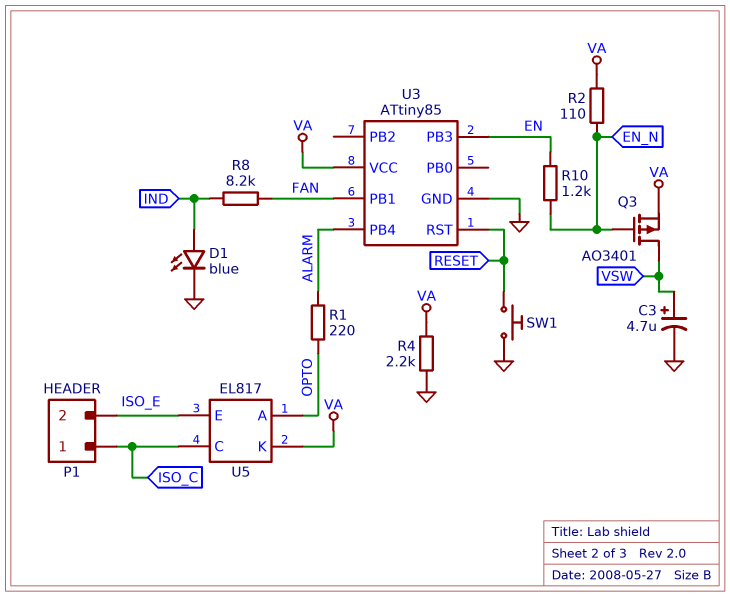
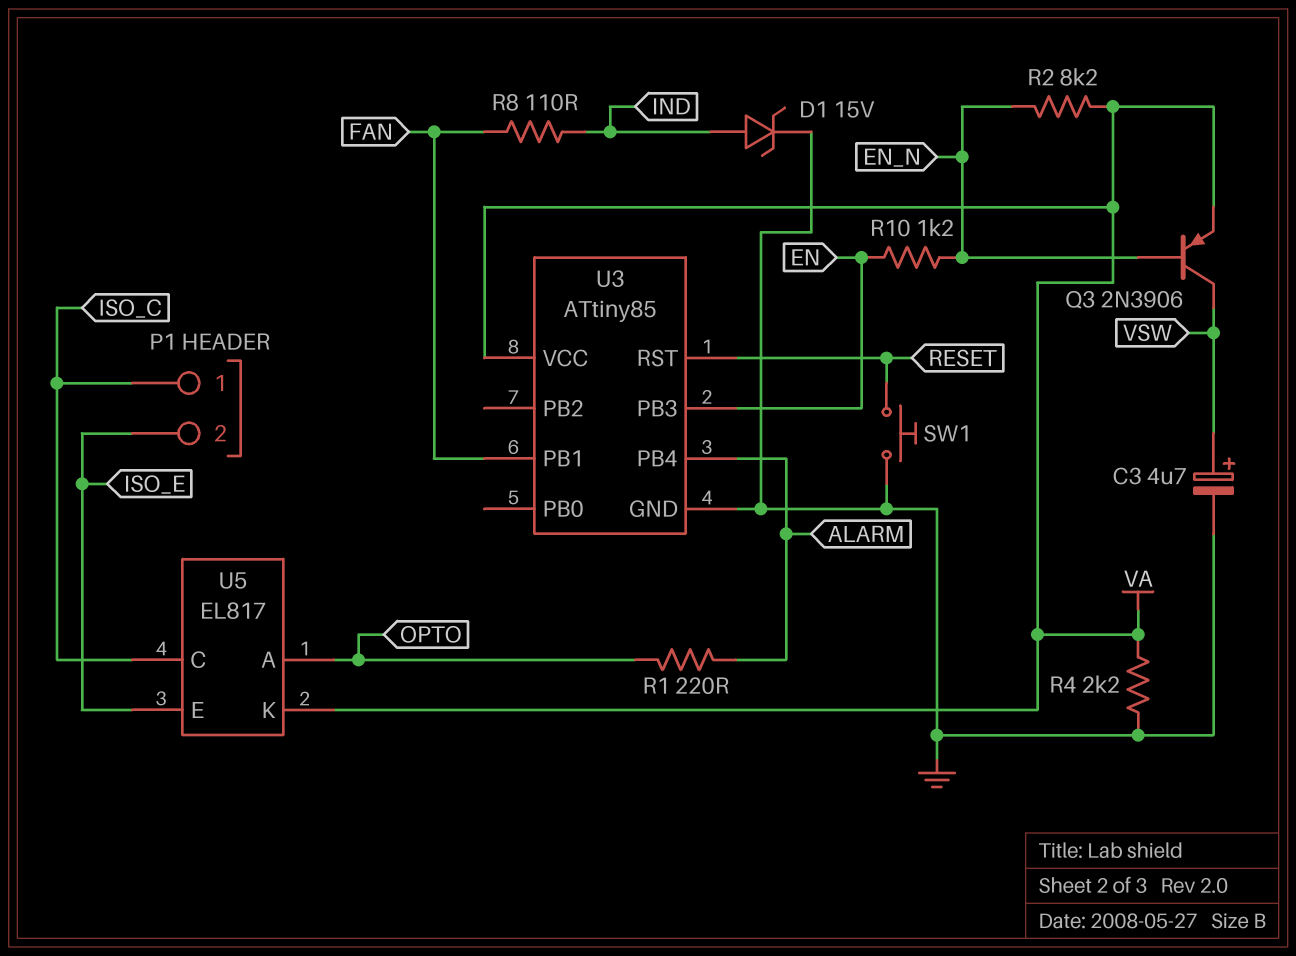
D1: LED blue (A IND, K GND) -> zener 15V (A IND, K GND)
Q3: PMOS AO3401 (G EN_N, D VSW, S VA) -> PNP 2N3906 (B EN_N, C VSW, E VA)
R2: 110 (EN_N, VA) -> 8.2k (EN_N, VA)
R8: 8.2k (FAN, IND) -> 110 (FAN, IND)

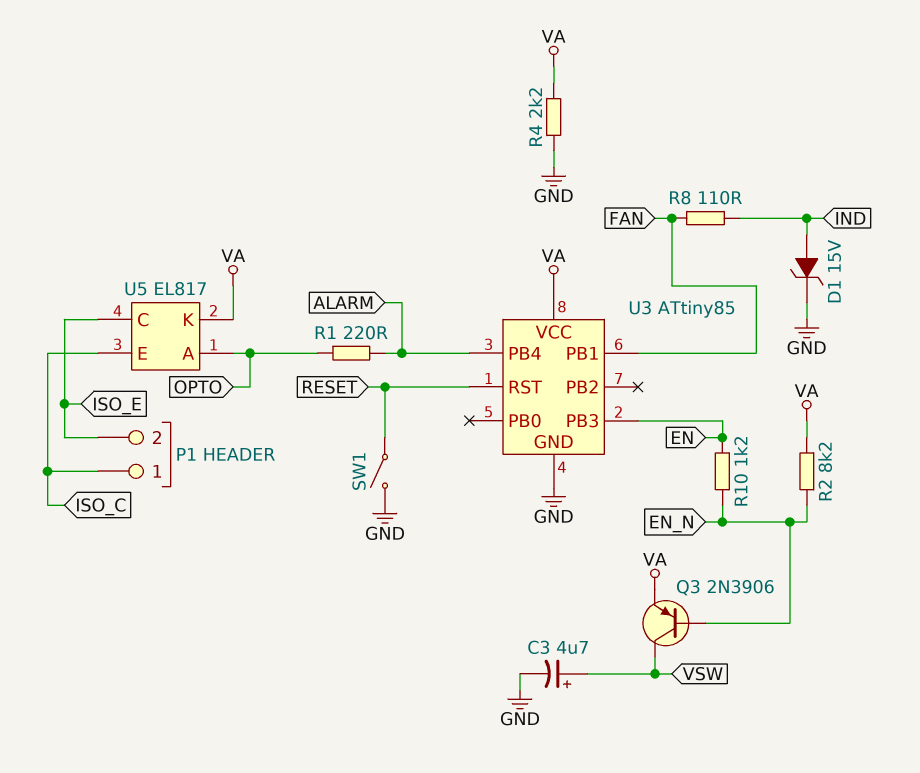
SW1: button (GND, RESET) -> switch (GND, RESET)
U5 pin C: ISO_C -> ISO_E
U5 pin E: ISO_E -> ISO_C

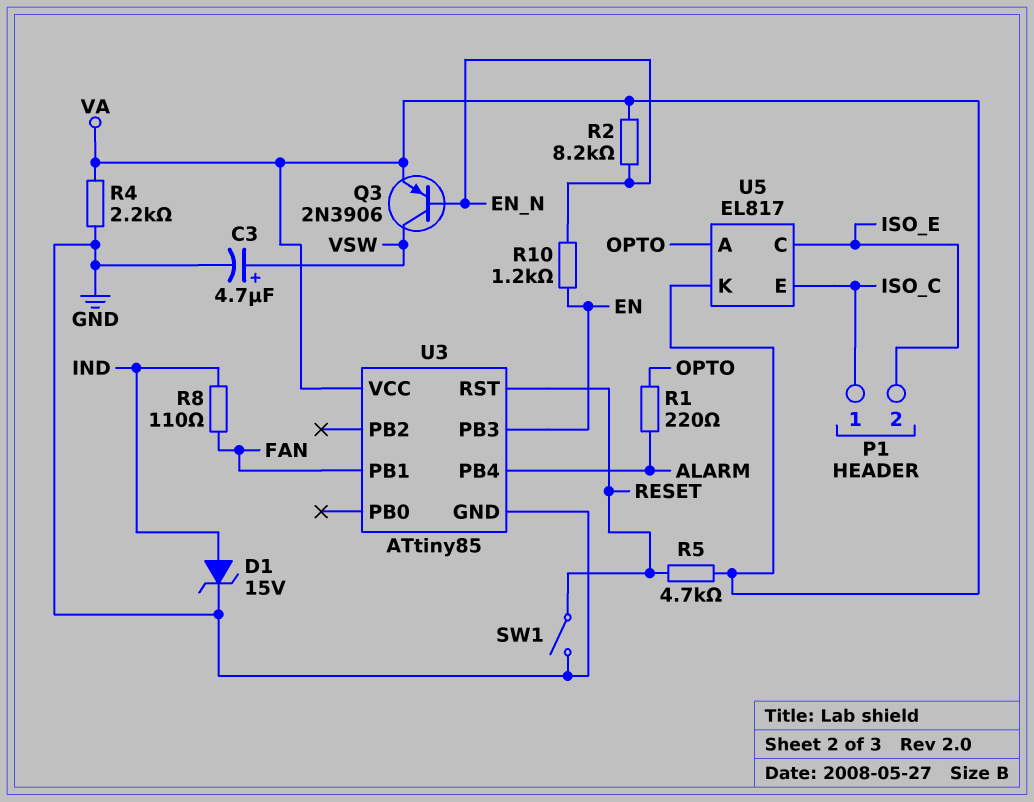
R5: none -> 4.7k (RESET, VA)

